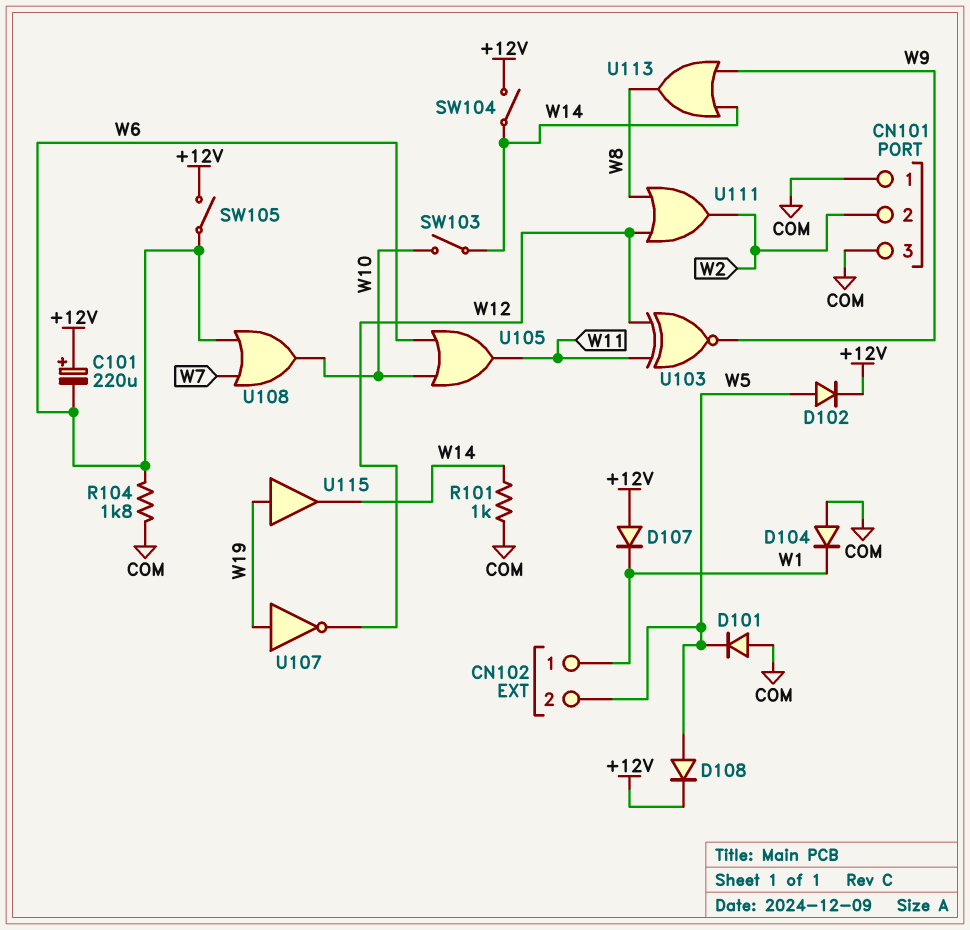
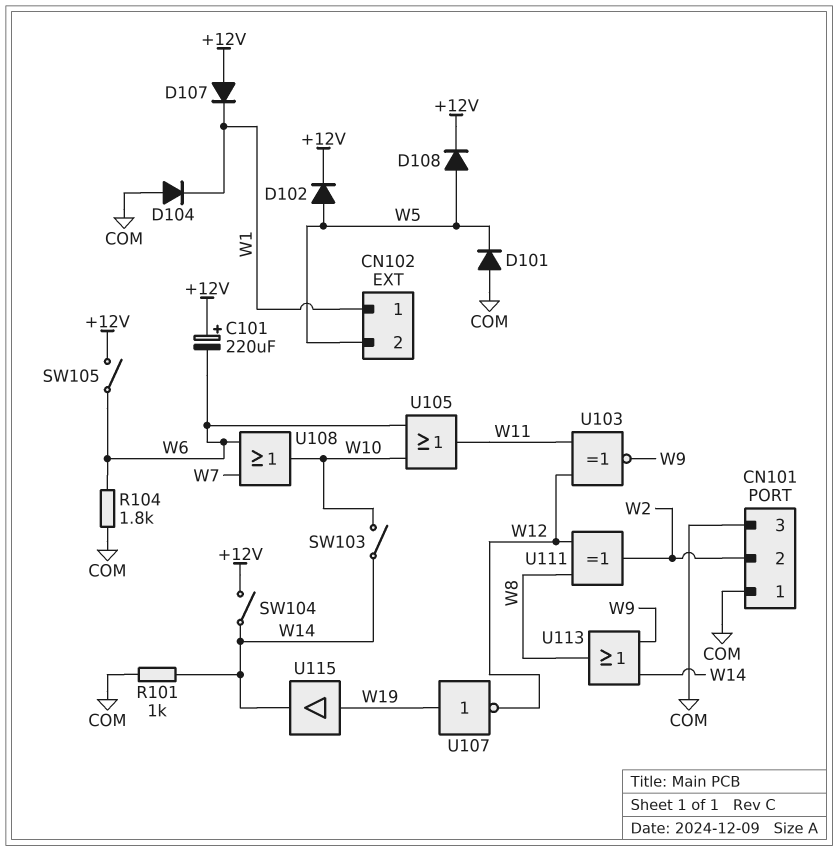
U111: OR (in W8, in W12, out W2) -> XOR (in W8, in W12, out W2)

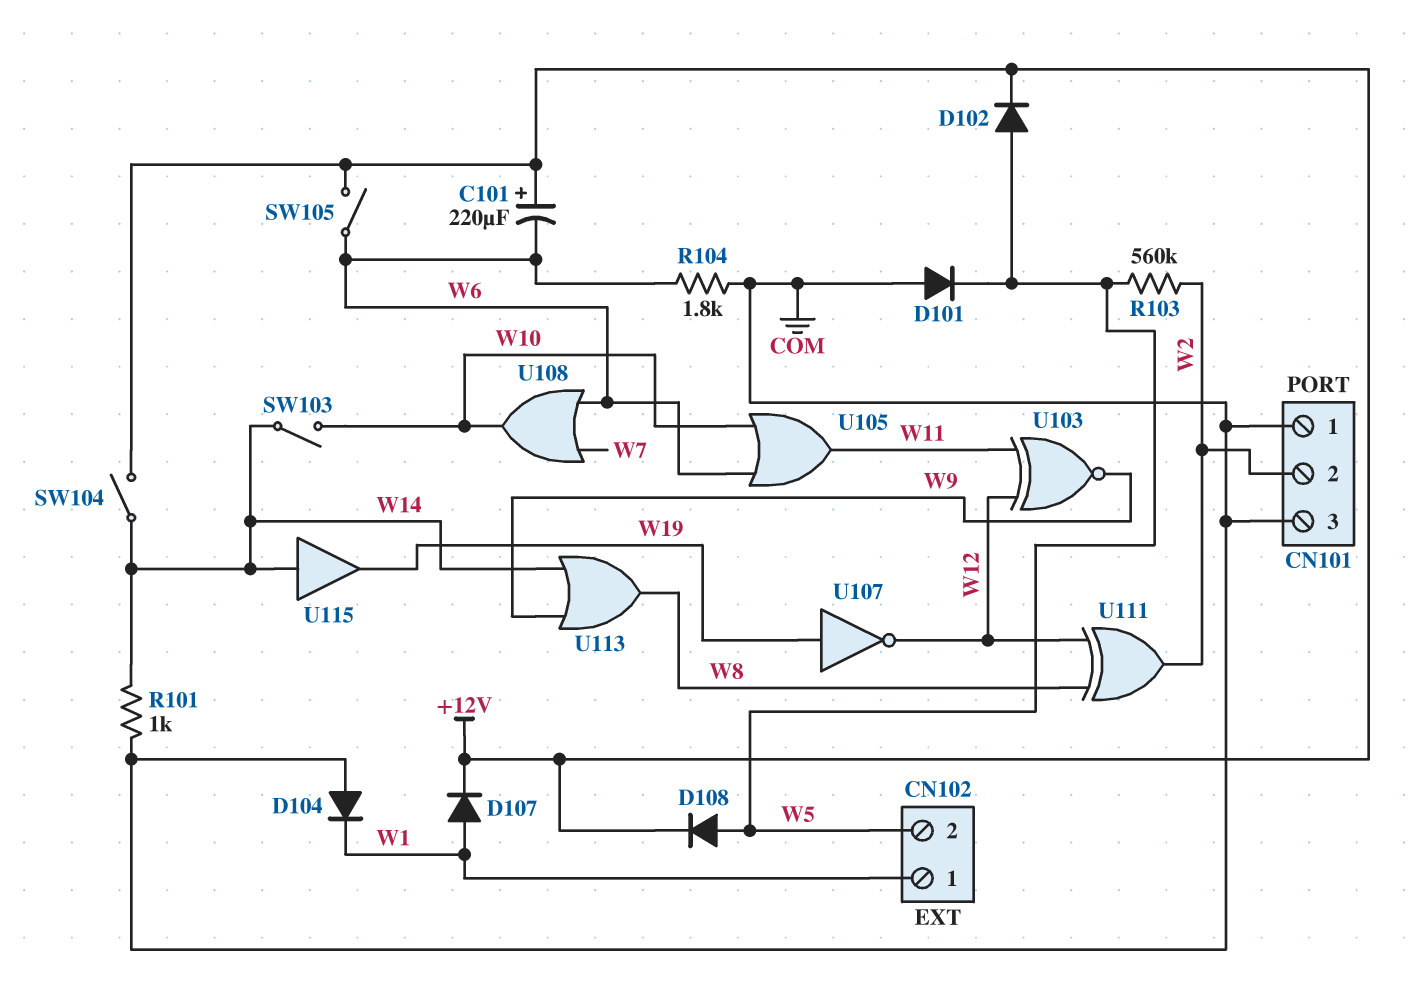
D107: diode (A +12V, K W1) -> diode (A W1, K +12V)
R103: none -> 560k (W2, W5)
U115: buffer (in W19, out W14) -> buffer (in W14, out W19)

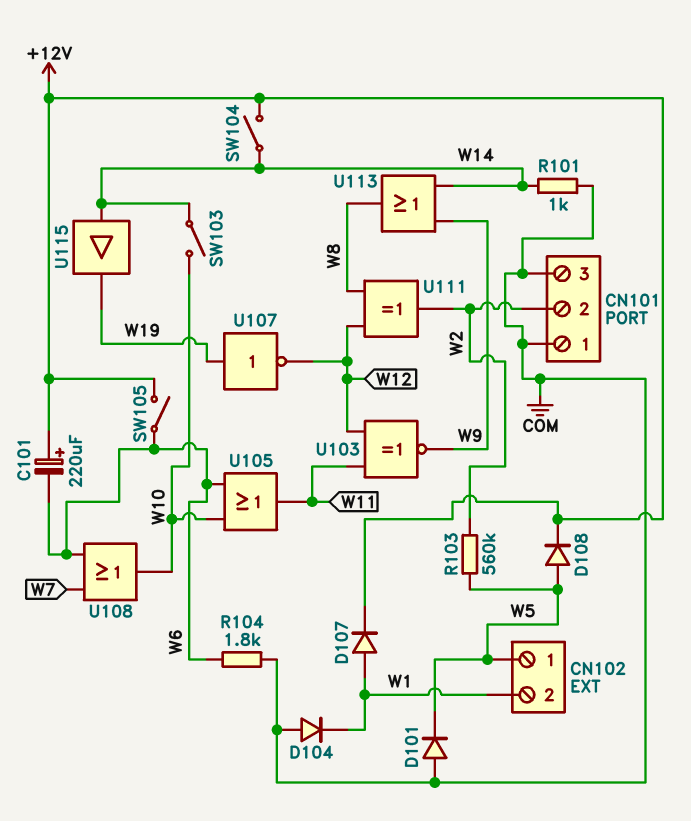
CN102 pin 1: W1 -> W5
CN102 pin 2: W5 -> W1
D102: diode (A W5, K +12V) -> none

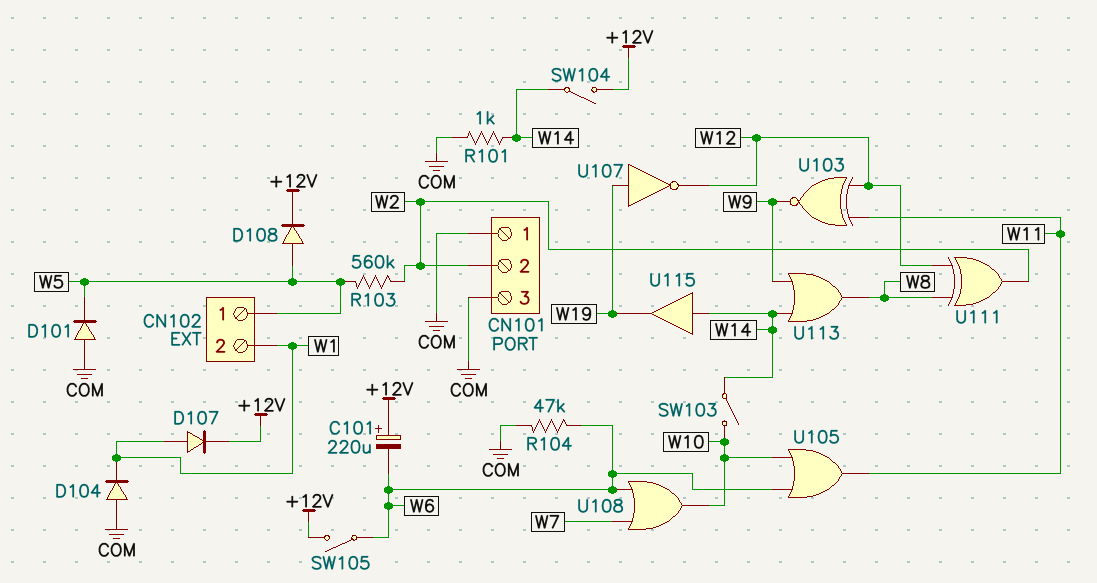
R104: 1.8k (COM, W6) -> 47k (COM, W6)

